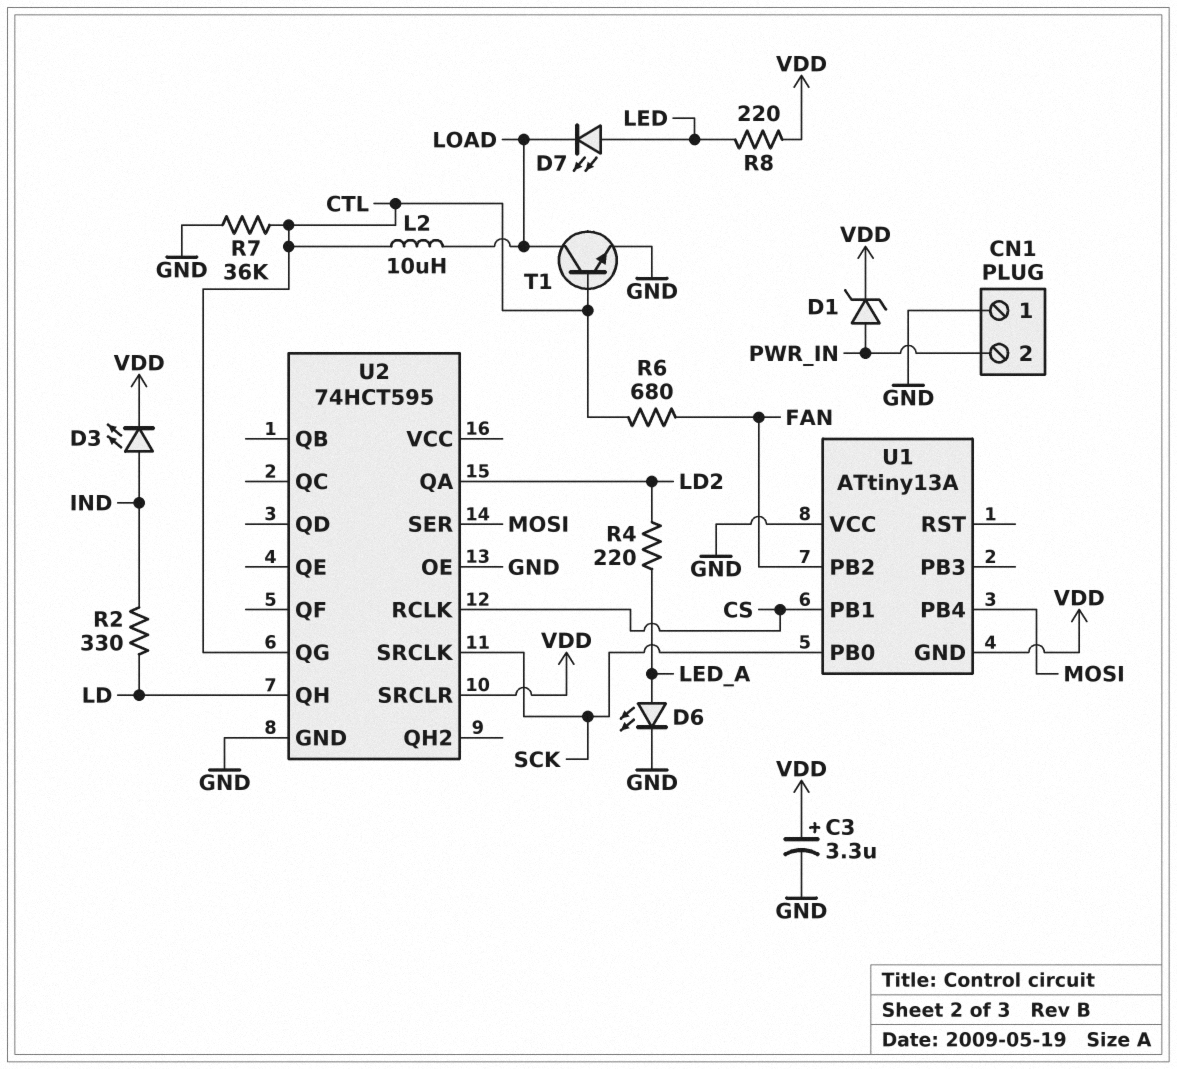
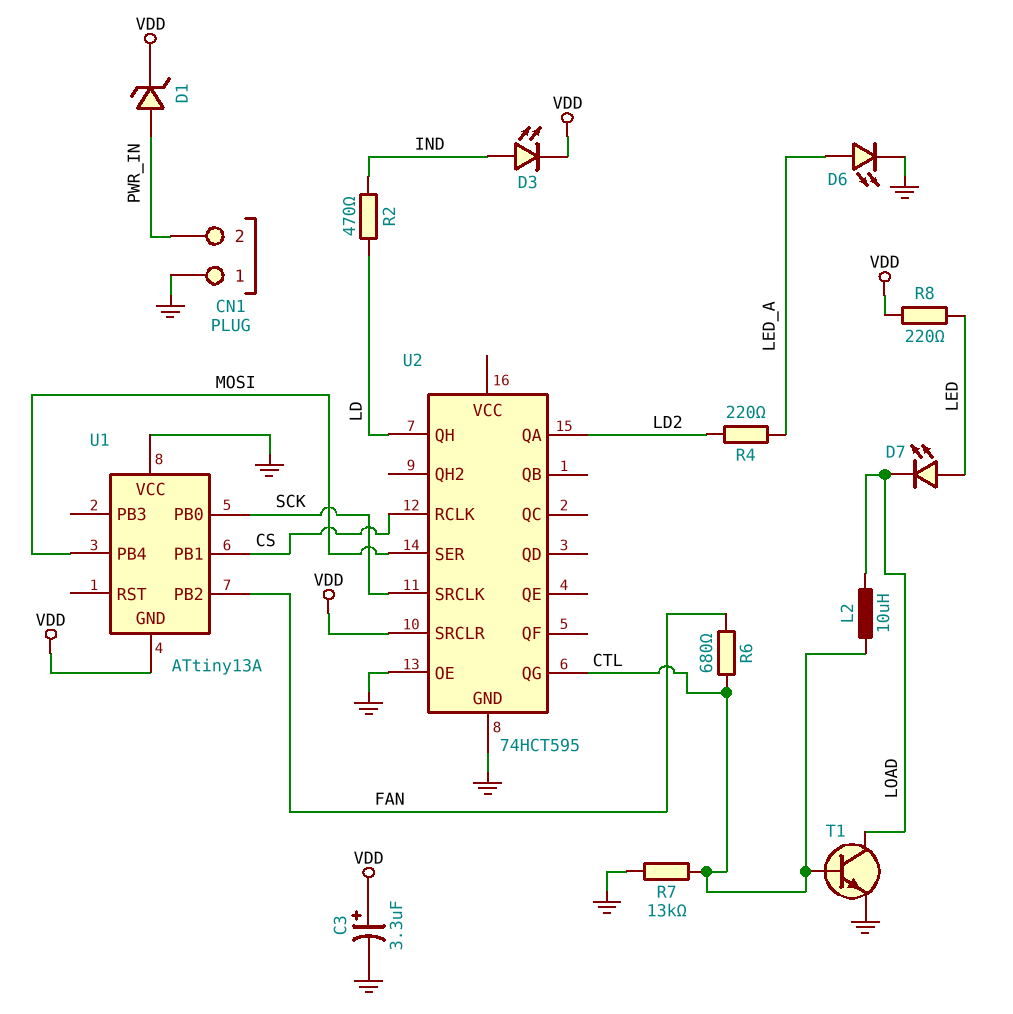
R2: 330 (IND, LD) -> 470 (IND, LD)
R7: 36k (CTL, GND) -> 13k (CTL, GND)

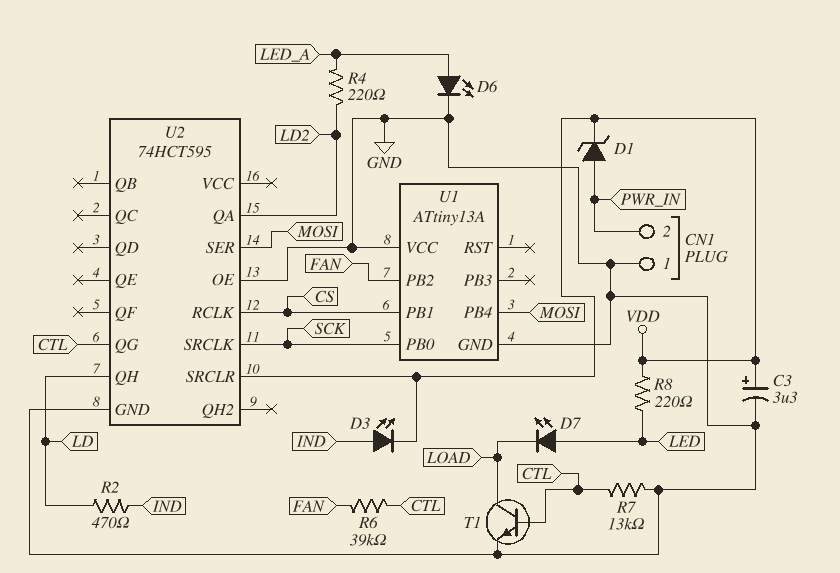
L2: 10uH (CTL, LOAD) -> none
R6: 680 (CTL, FAN) -> 39k (CTL, FAN)
U1 pin GND: VDD -> GND

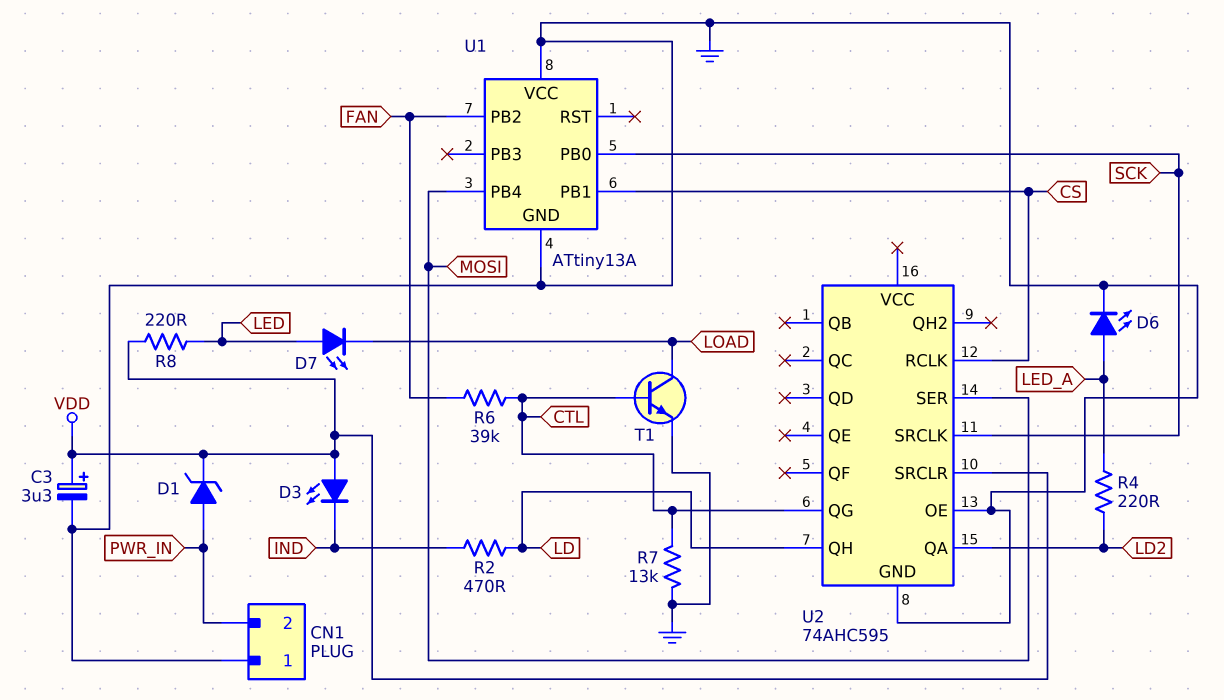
D3: LED (A IND, K VDD) -> LED (A VDD, K IND)
U2: 74HCT595 -> 74AHC595

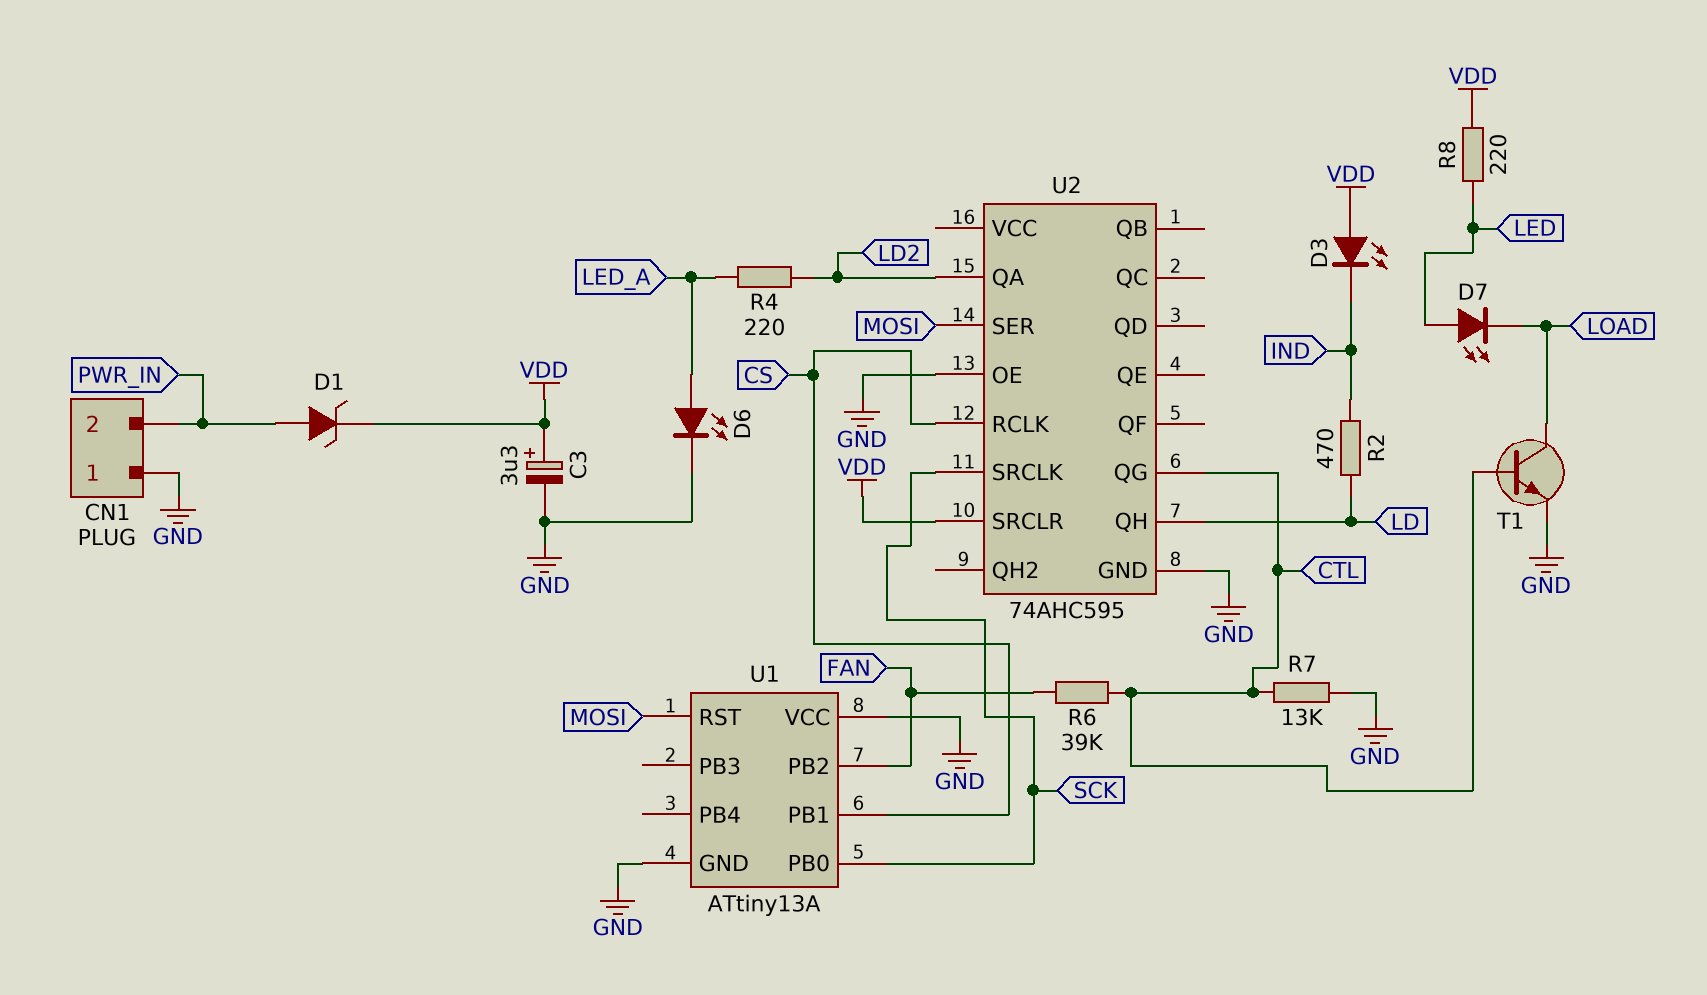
U1 pin PB4: MOSI -> none
U1 pin RST: none -> MOSI

